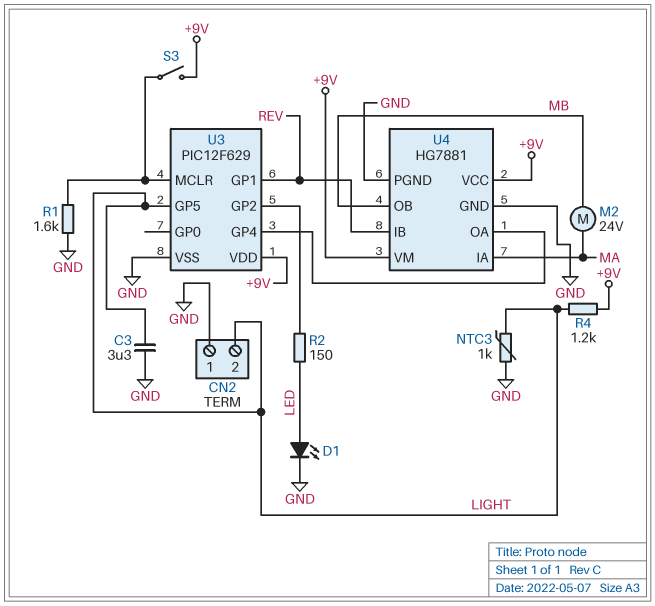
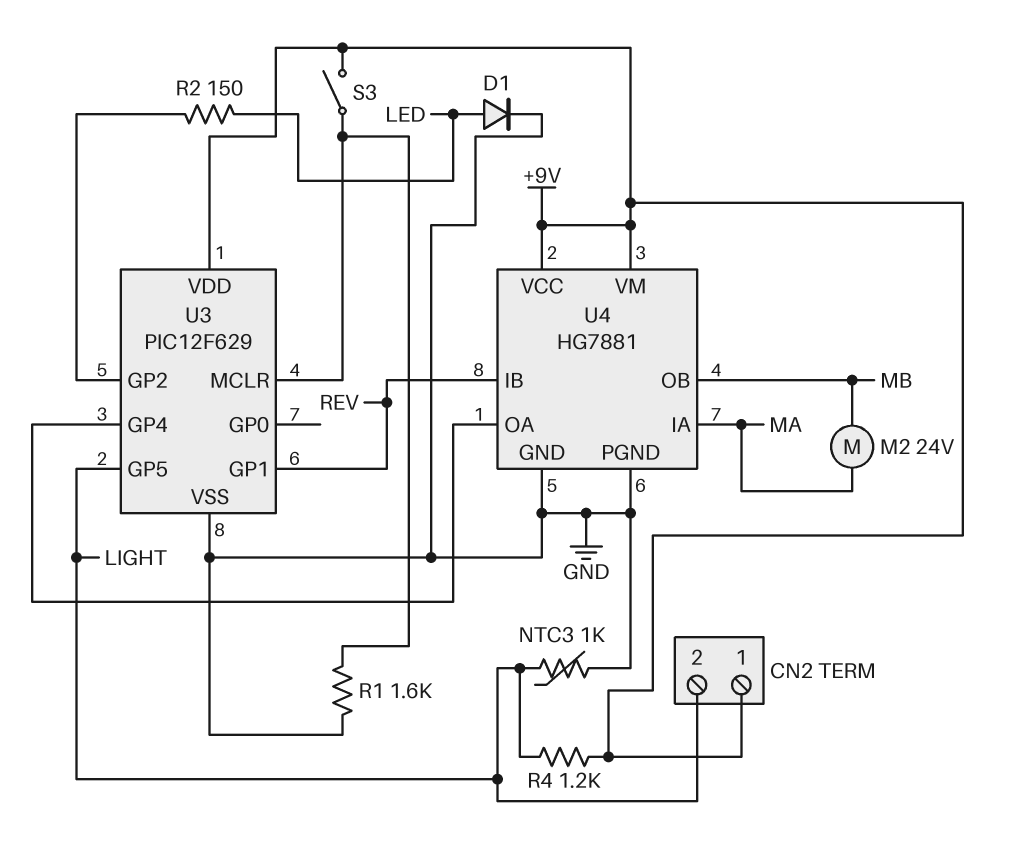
C3: 3.3uF (GND, LIGHT) -> none
CN2 pin 1: GND -> +9V
D1: LED (A LED, K GND) -> diode (A LED, K GND)

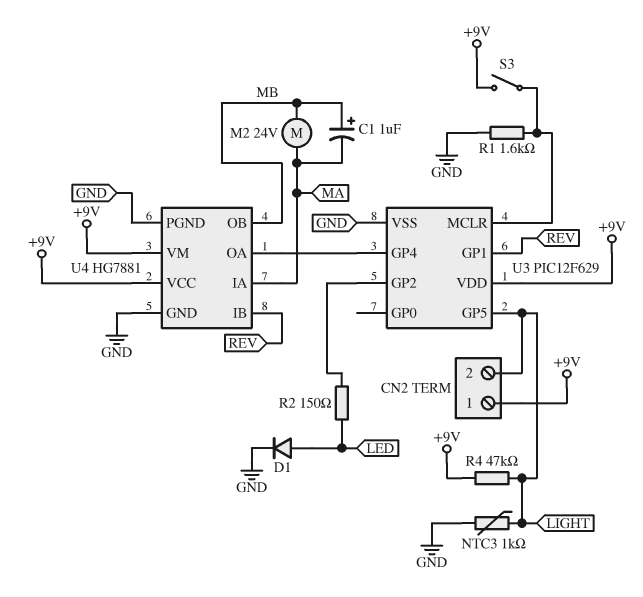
C1: none -> 1uF (plus MB, minus MA)
R4: 1.2k (+9V, LIGHT) -> 47k (+9V, LIGHT)

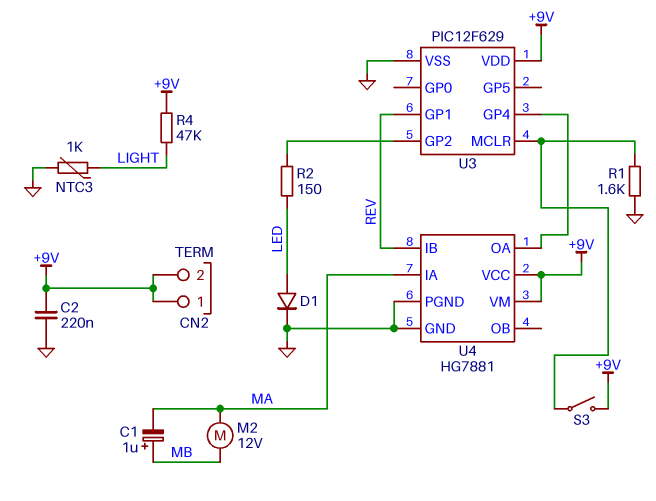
C2: none -> 220nF (+9V, GND)
CN2 pin 2: LIGHT -> +9V
M2: motor 24V (MA, MB) -> motor 12V (MA, MB)
U3 pin GP5: LIGHT -> none
U4 pin OB: MB -> none

